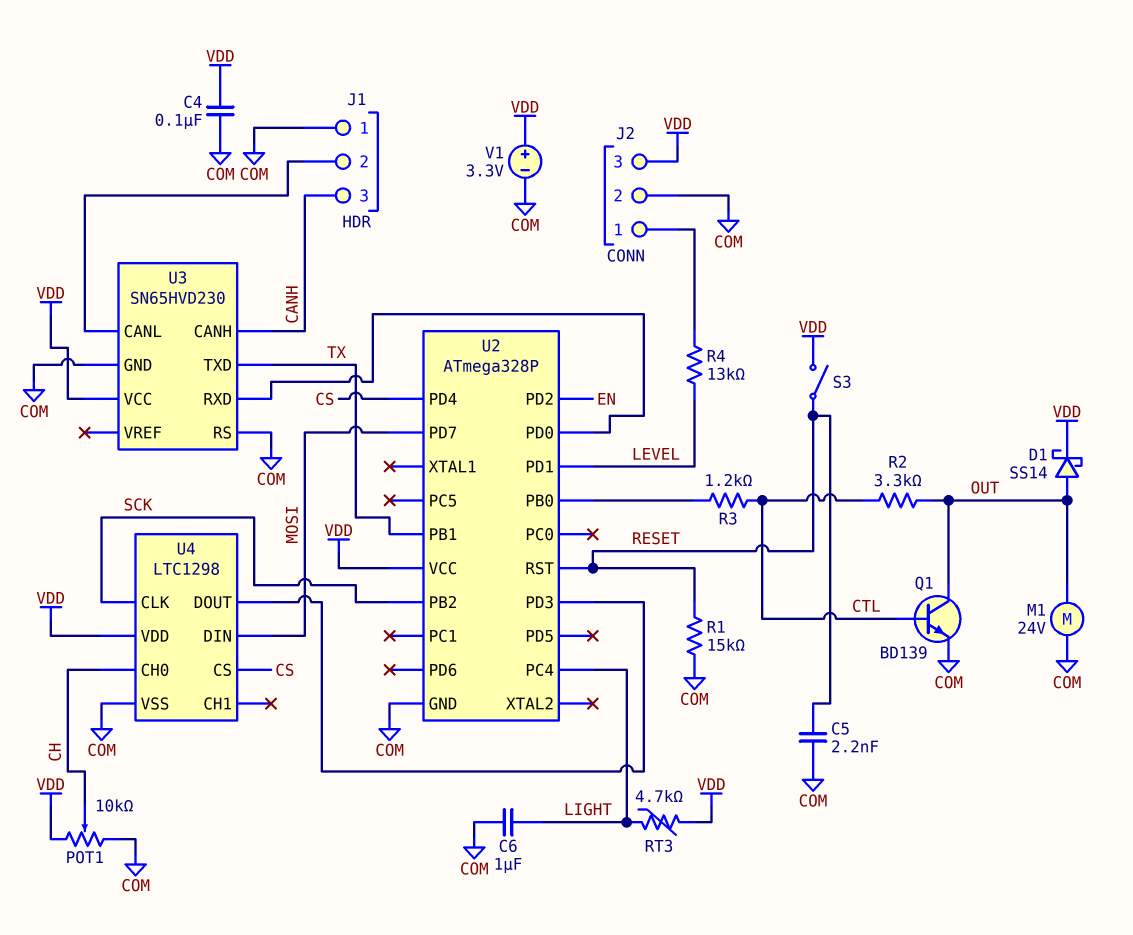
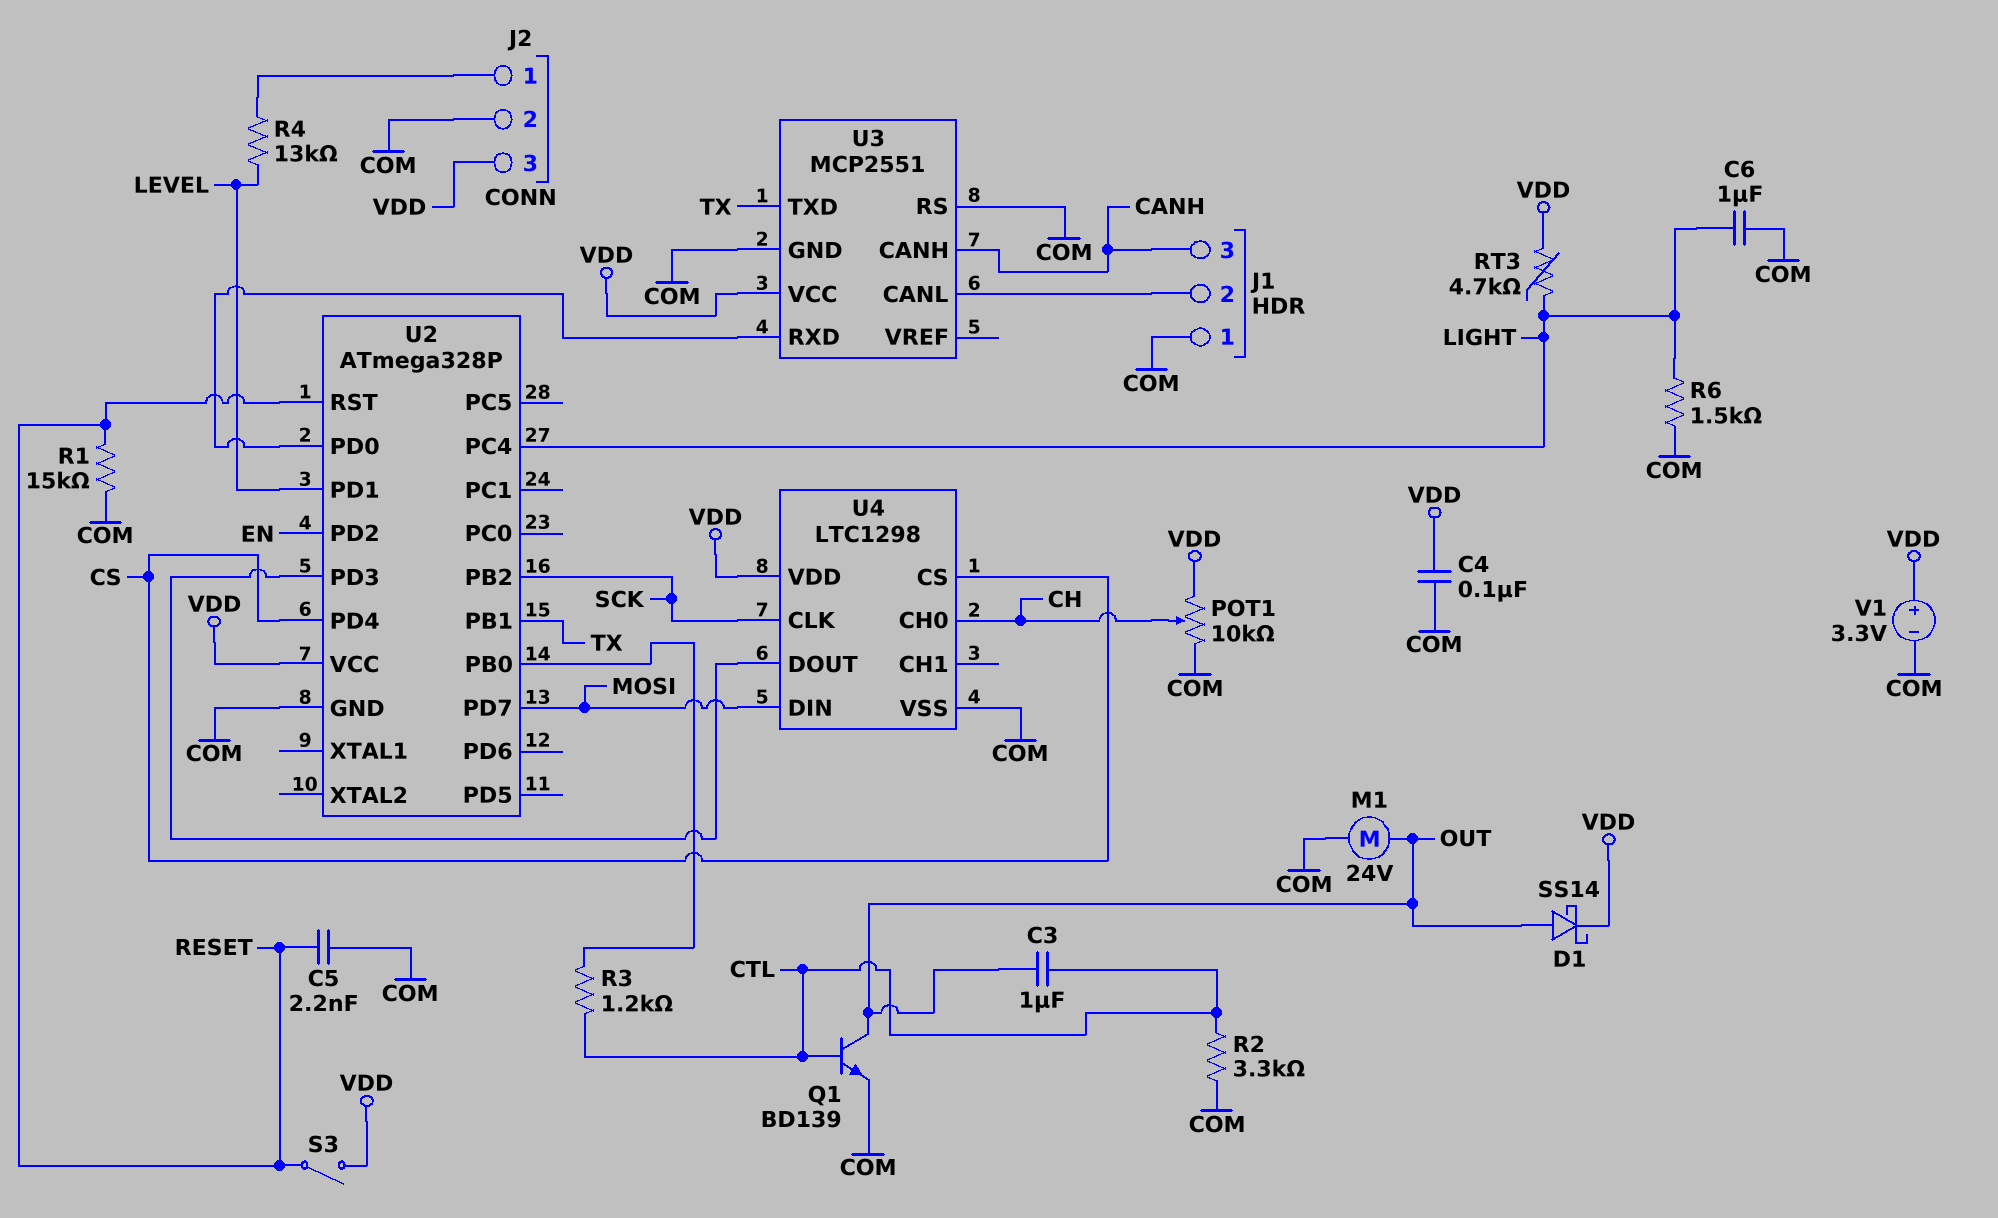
C3: none -> 1uF (CTL, OUT)
R2: 3.3k (CTL, OUT) -> 3.3k (COM, CTL)
R6: none -> 1.5k (COM, LIGHT)
U3: SN65HVD230 -> MCP2551

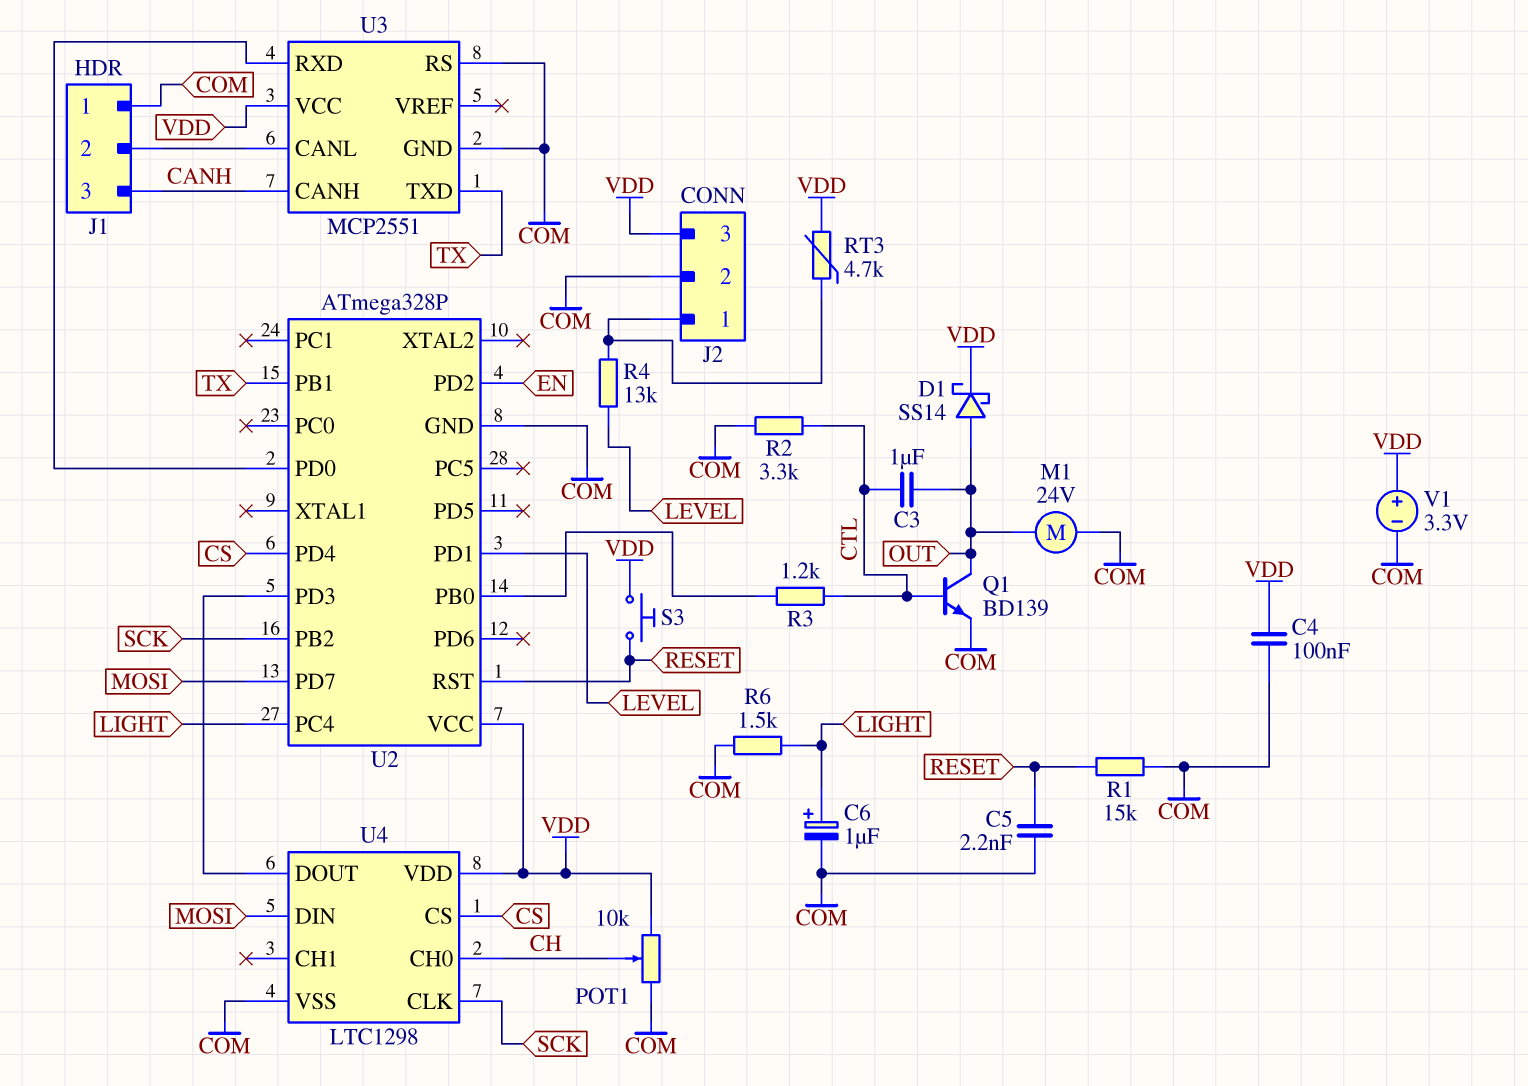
C6: 1uF (COM, LIGHT) -> 1uF (plus LIGHT, minus COM)
RT3: 4.7k (LIGHT, VDD) -> 4.7k (J2/1, VDD)
S3: switch (RESET, VDD) -> button (RESET, VDD)

